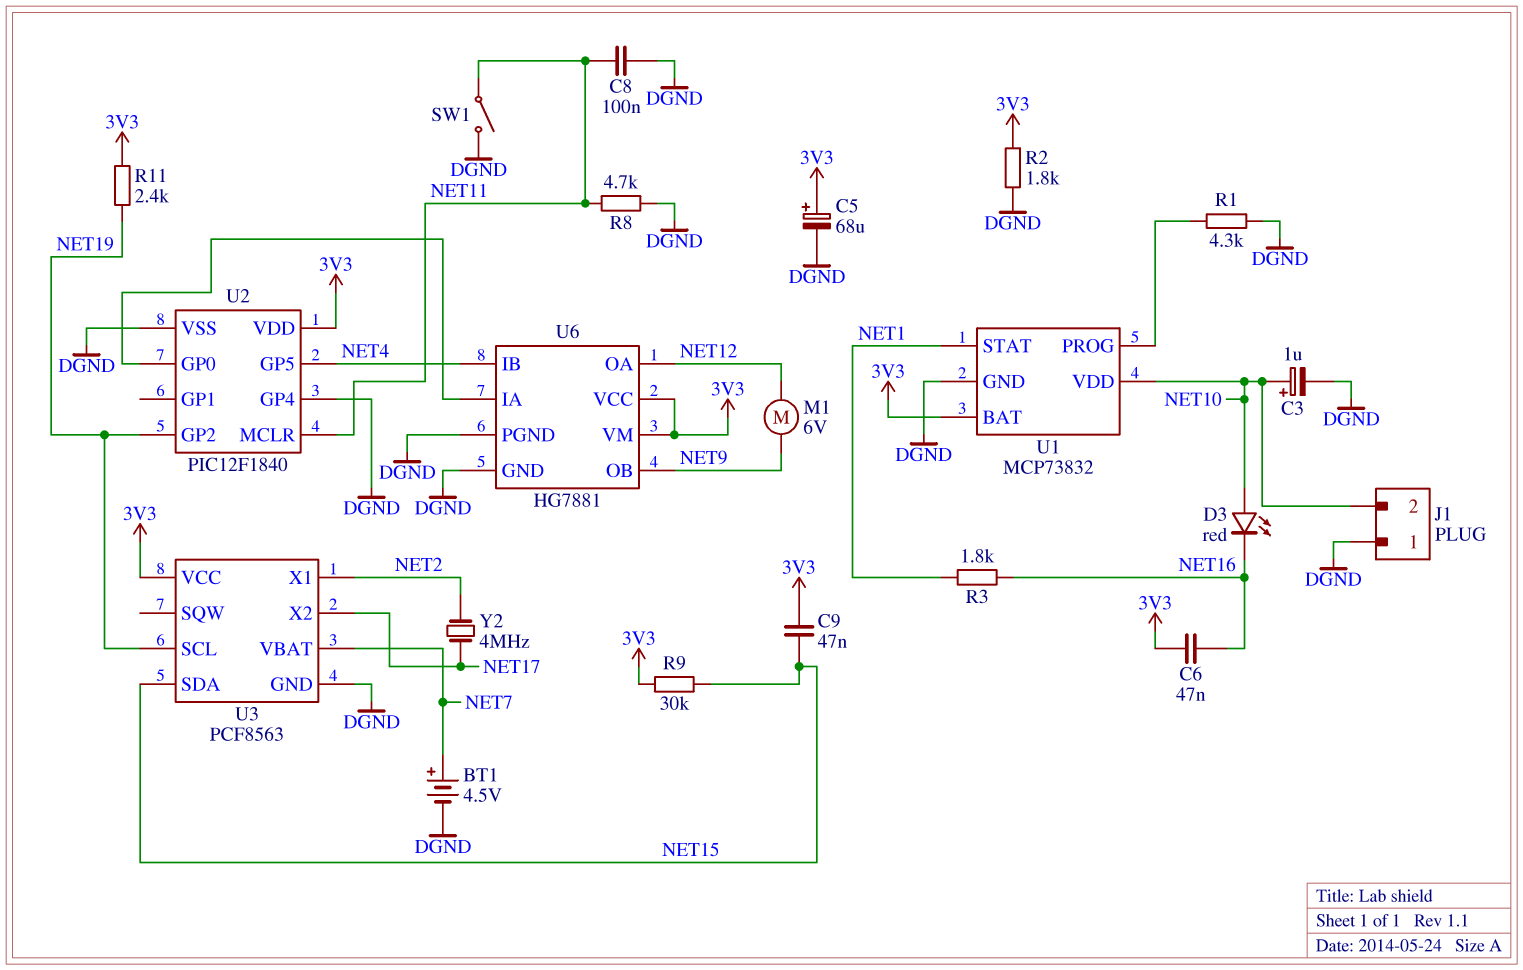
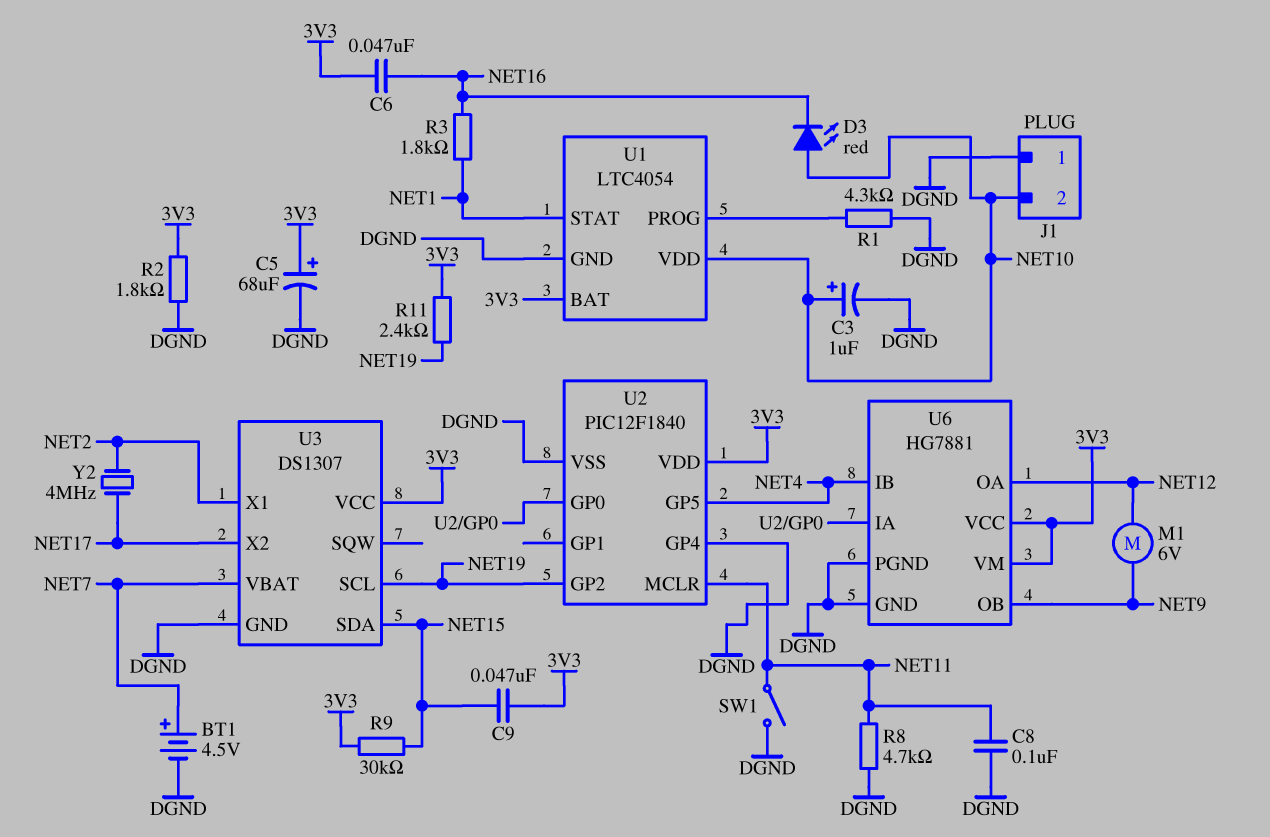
U1: MCP73832 -> LTC4054
U3: PCF8563 -> DS1307

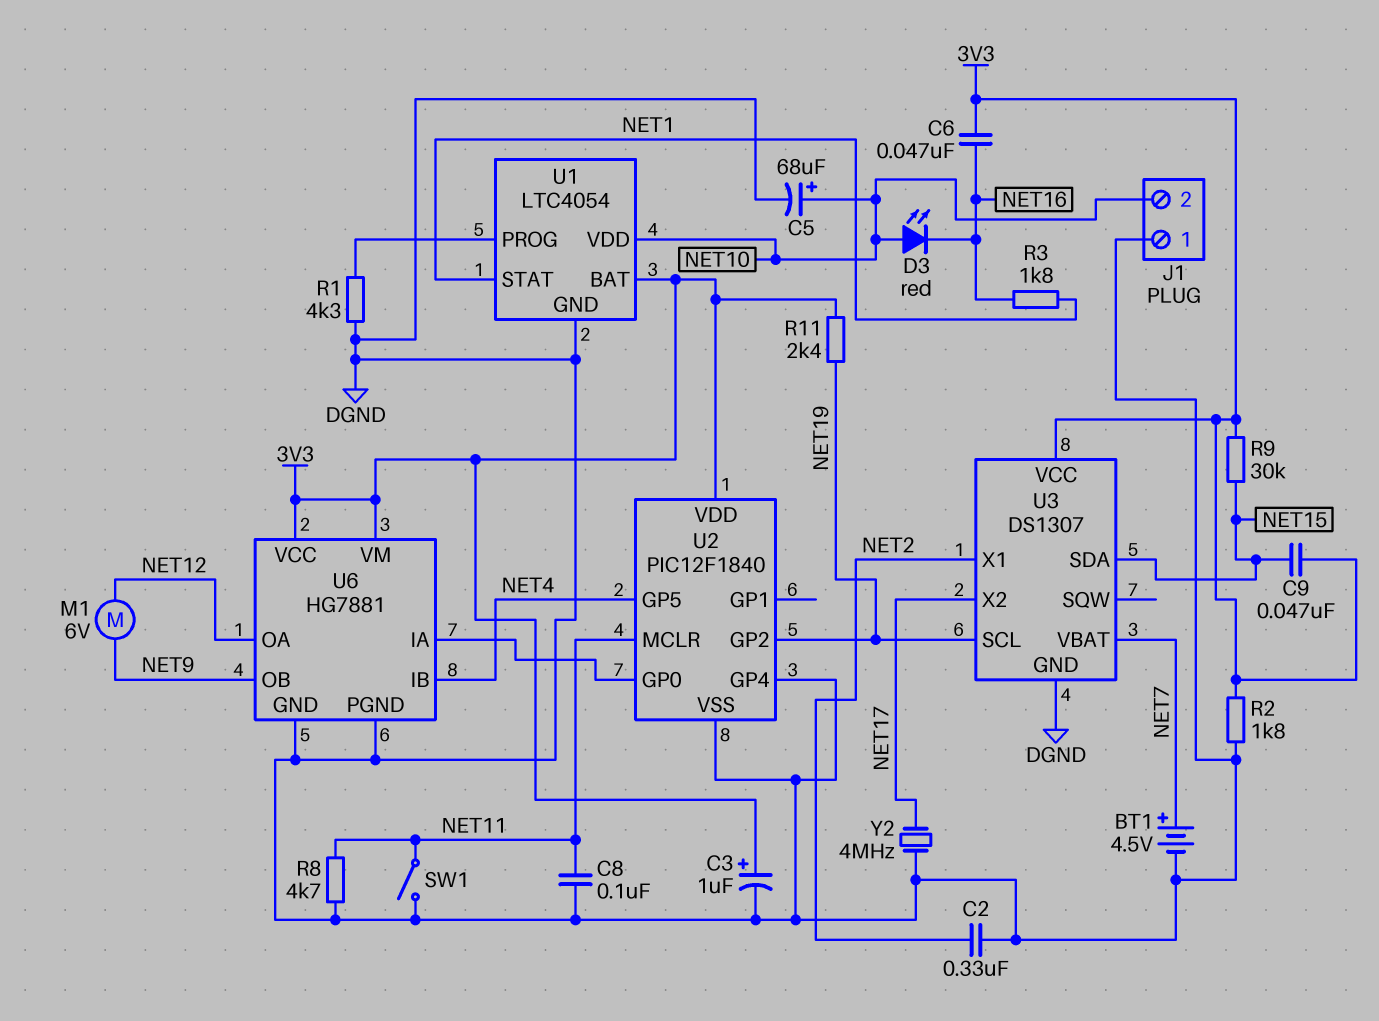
C2: none -> 330nF (DGND, NET2)
C3: 1uF (plus NET10, minus DGND) -> 1uF (plus 3V3, minus DGND)
C5: 68uF (plus 3V3, minus DGND) -> 68uF (plus NET10, minus DGND)
Y2: 4MHz (NET2, NET17) -> 4MHz (DGND, NET17)

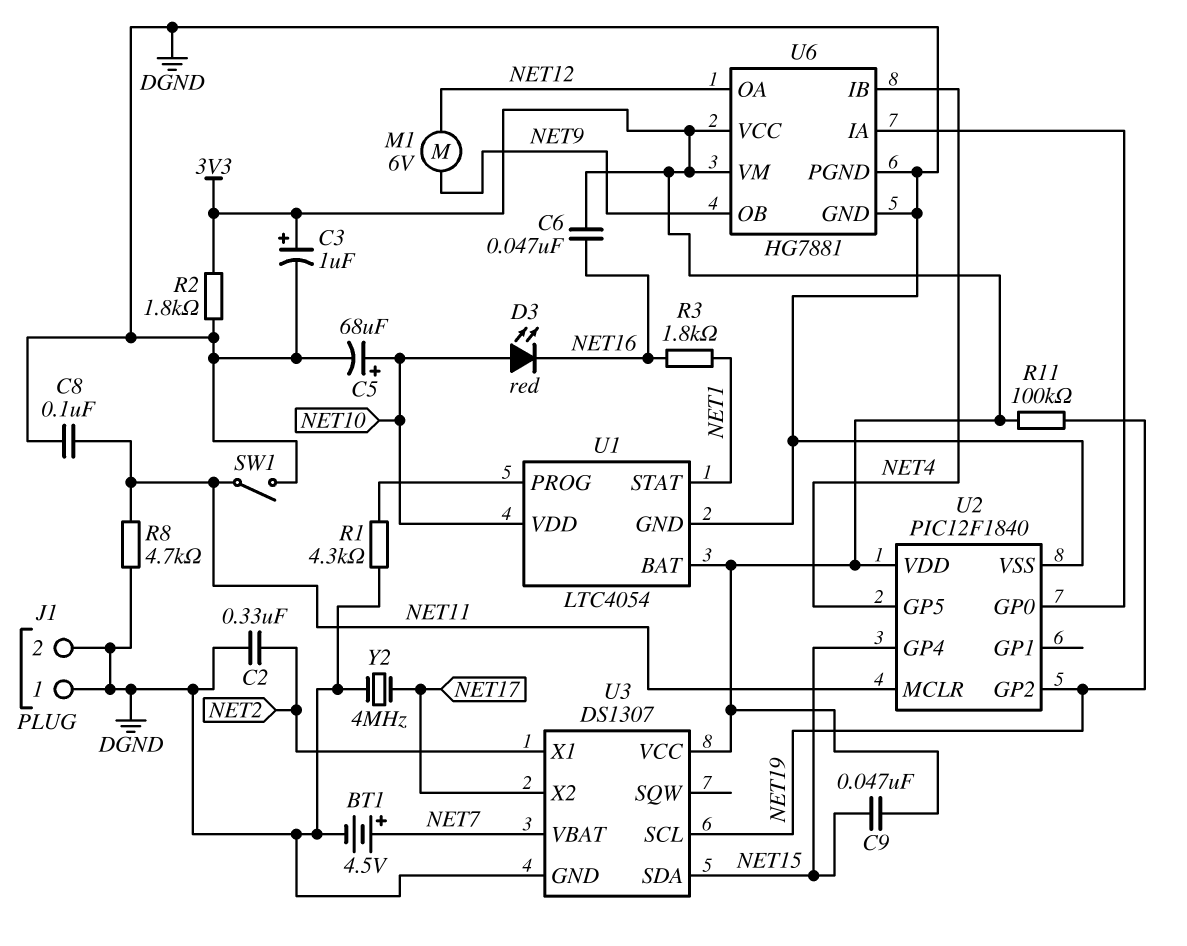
J1 pin 2: NET10 -> DGND
R9: 30k (3V3, NET15) -> none
R11: 2.4k (3V3, NET19) -> 100k (3V3, NET19)
U2 pin GP4: DGND -> NET15

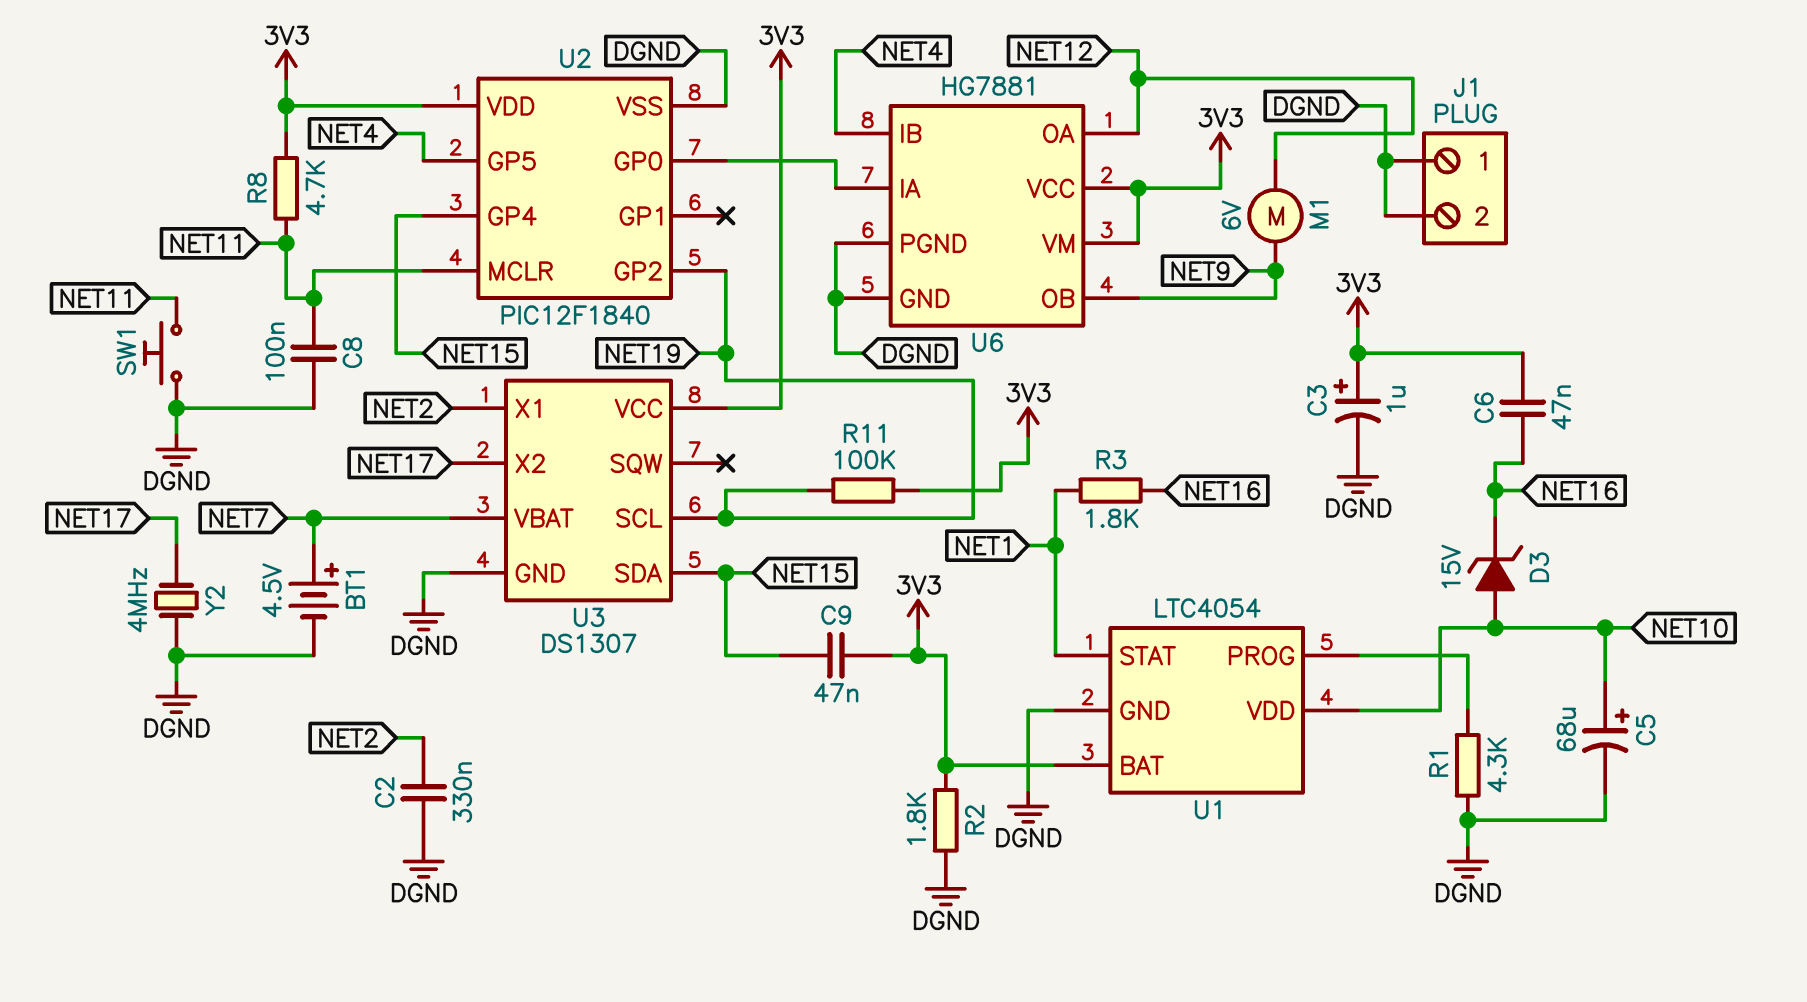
D3: LED red (A NET10, K NET16) -> zener 15V (A NET10, K NET16)
R8: 4.7k (DGND, NET11) -> 4.7k (3V3, NET11)
SW1: switch (DGND, NET11) -> button (DGND, NET11)

